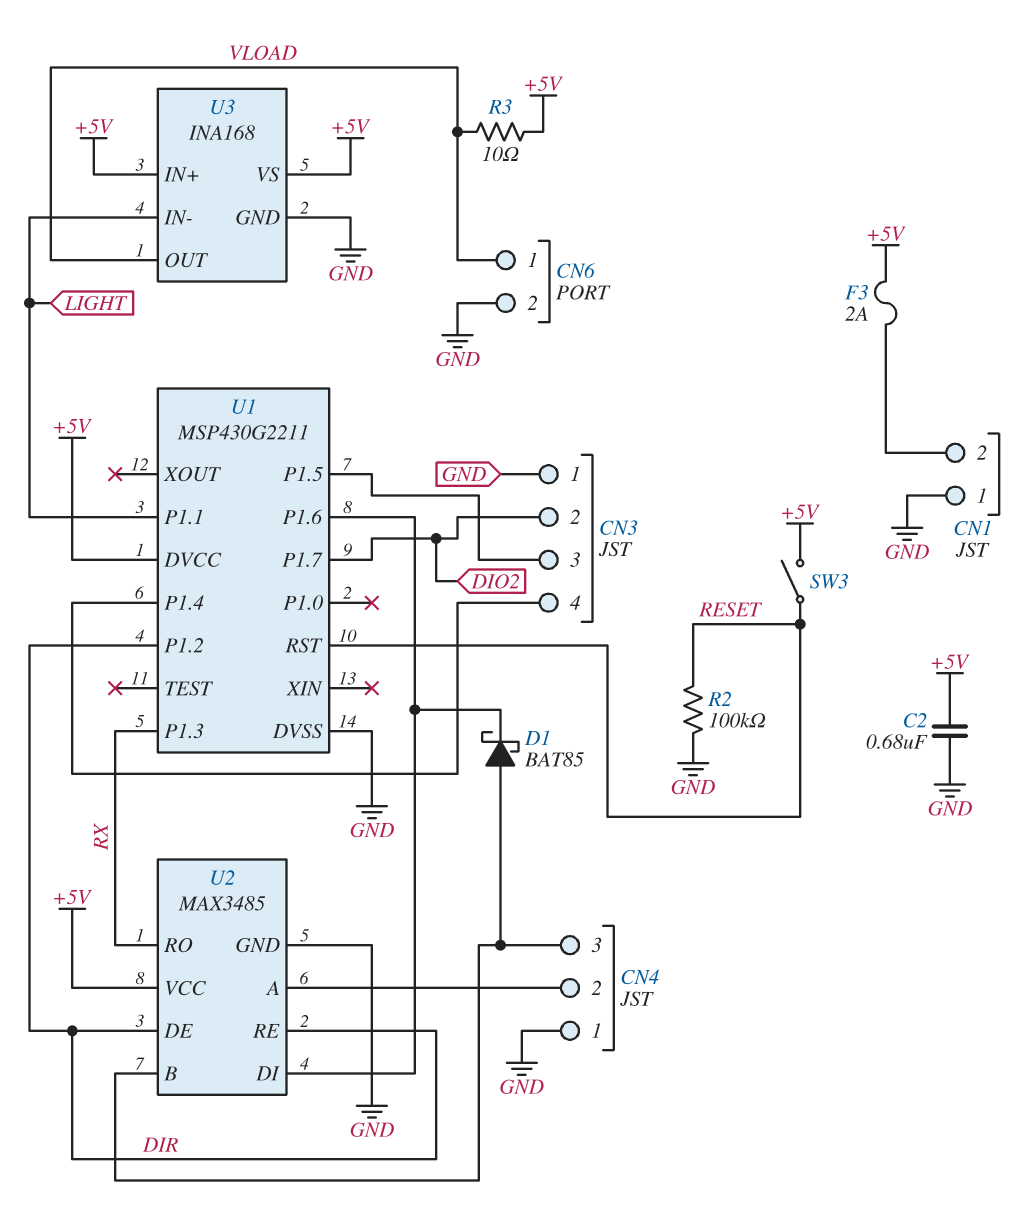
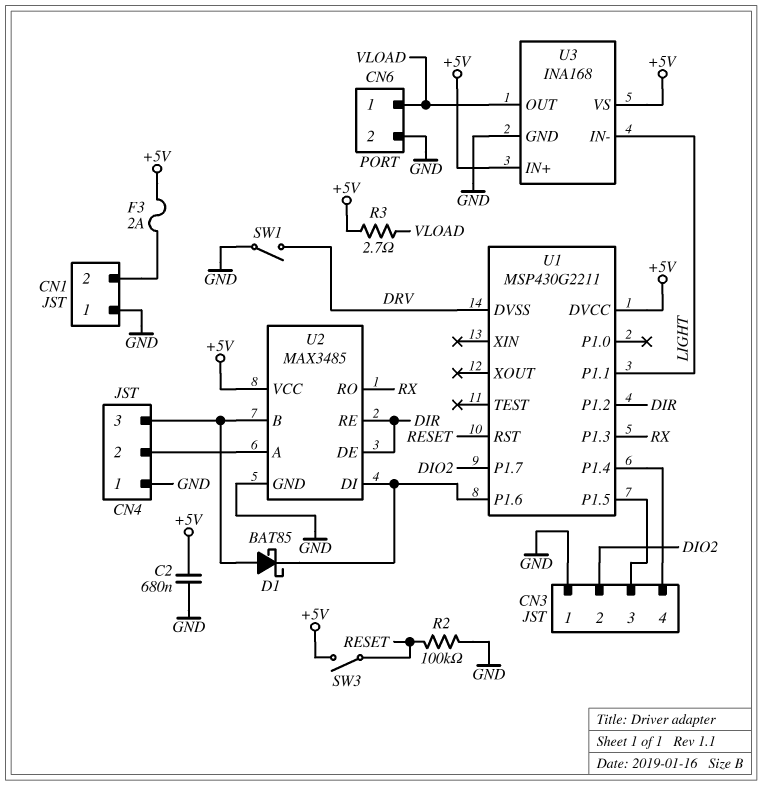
R3: 10 (+5V, VLOAD) -> 2.7 (+5V, VLOAD)
SW1: none -> switch (DRV, GND)
U1 pin DVSS: GND -> DRV

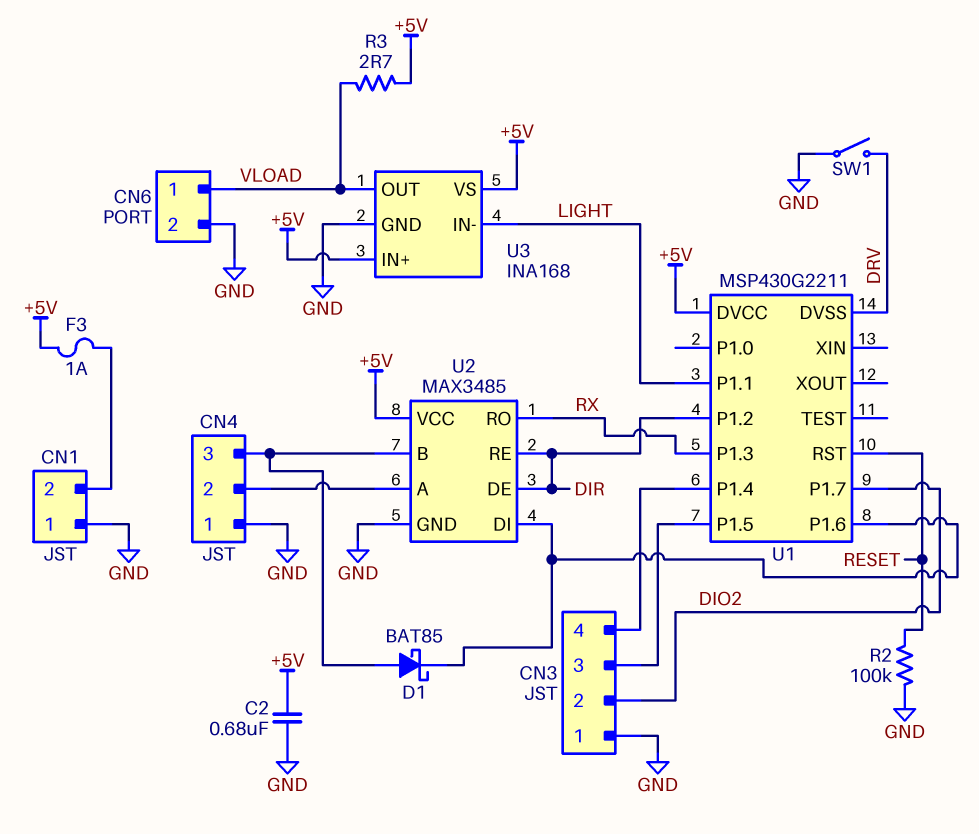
F3: 2A (+5V, CN1/2) -> 1A (+5V, CN1/2)
SW3: switch (+5V, RESET) -> none

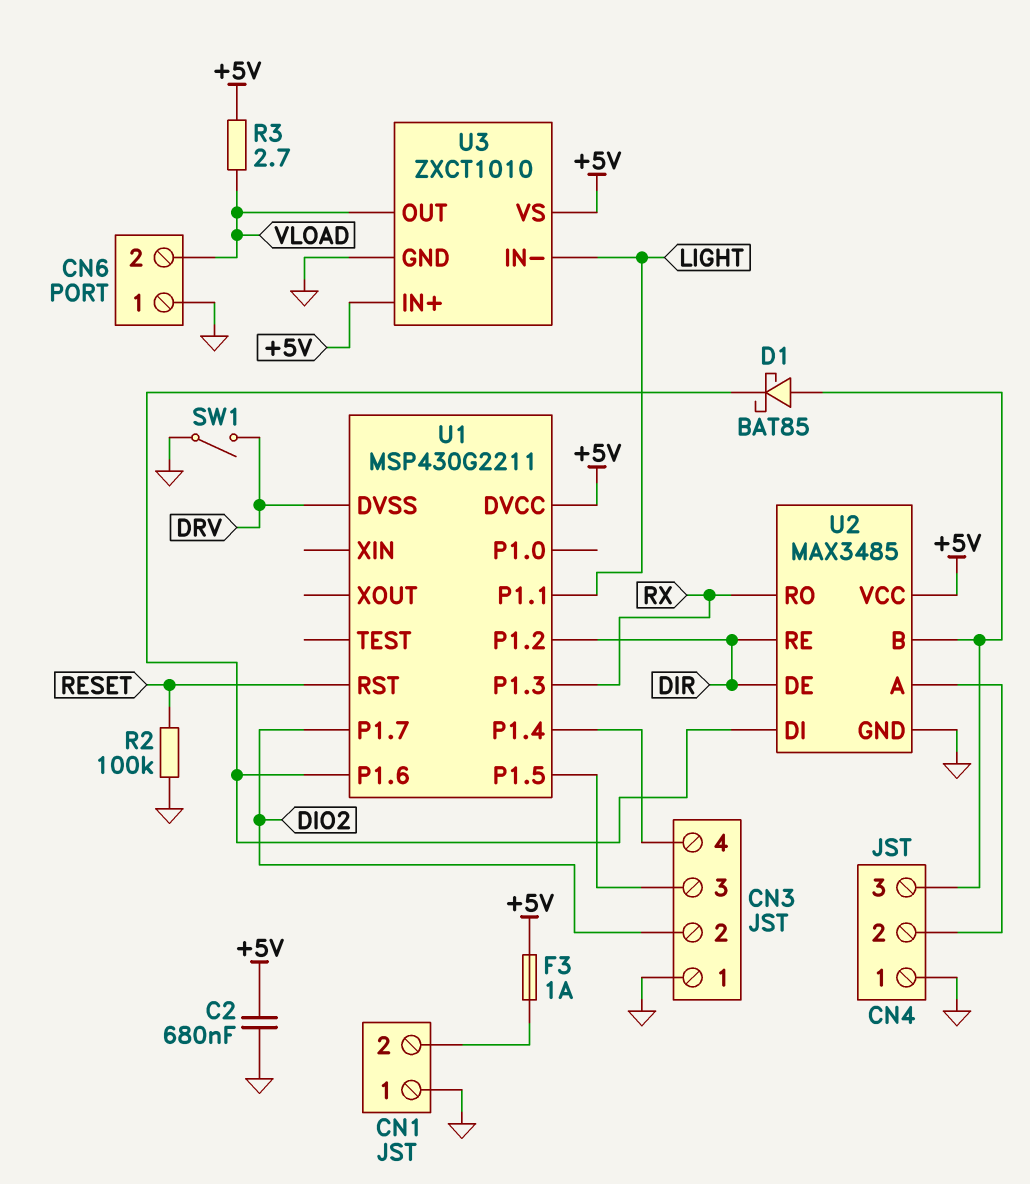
CN6 pin 1: VLOAD -> GND
CN6 pin 2: GND -> VLOAD
U3: INA168 -> ZXCT1010

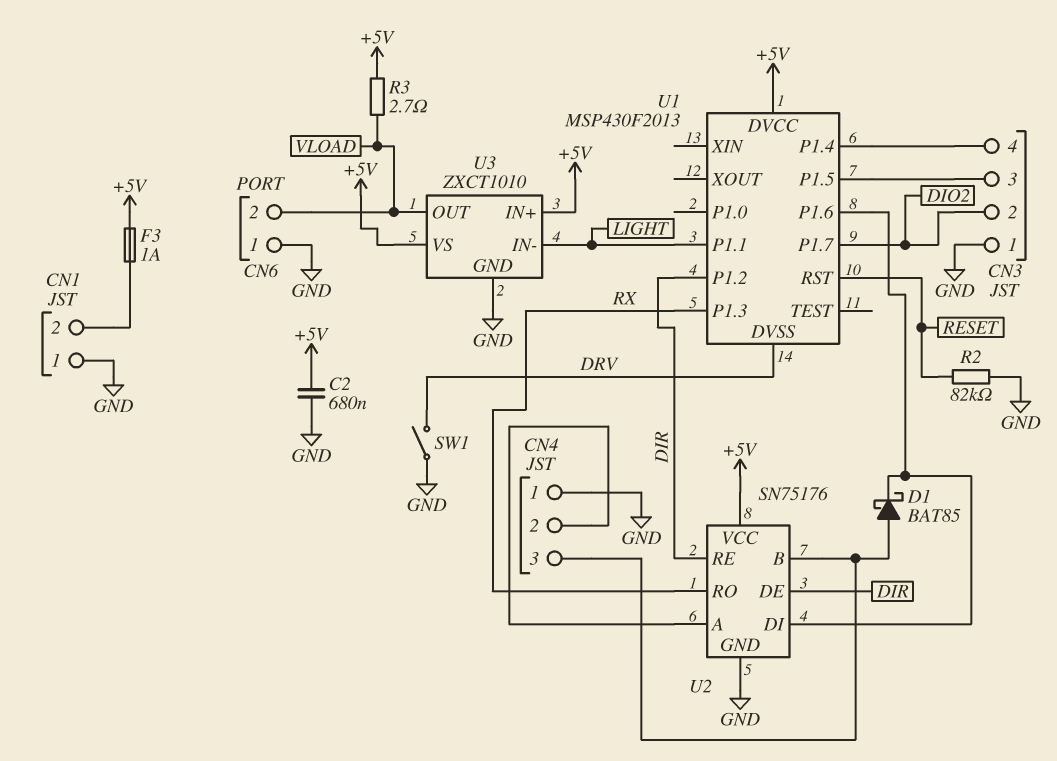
R2: 100k (GND, RESET) -> 82k (GND, RESET)
U1: MSP430G2211 -> MSP430F2013
U2: MAX3485 -> SN75176

